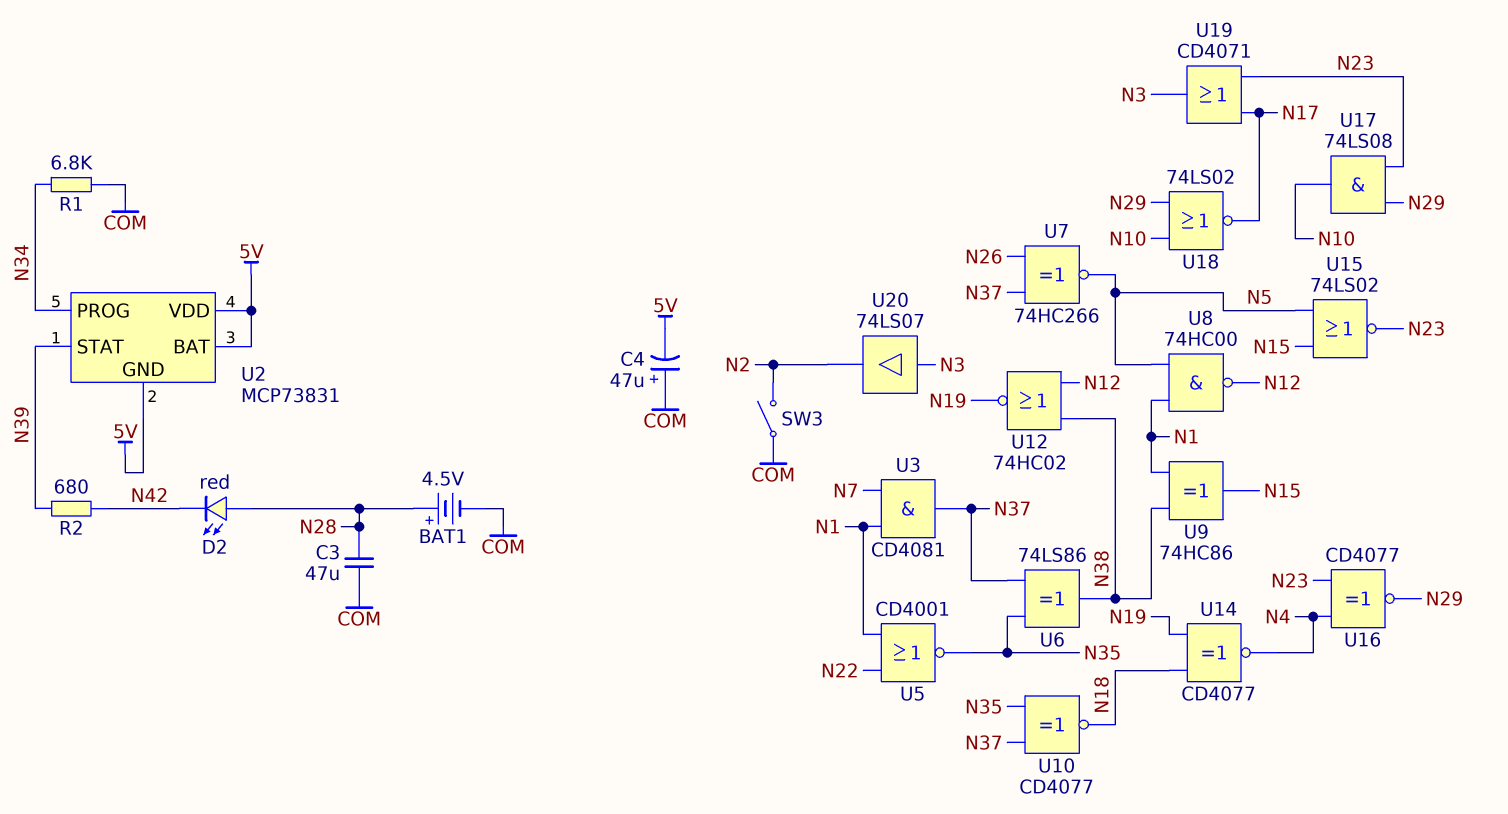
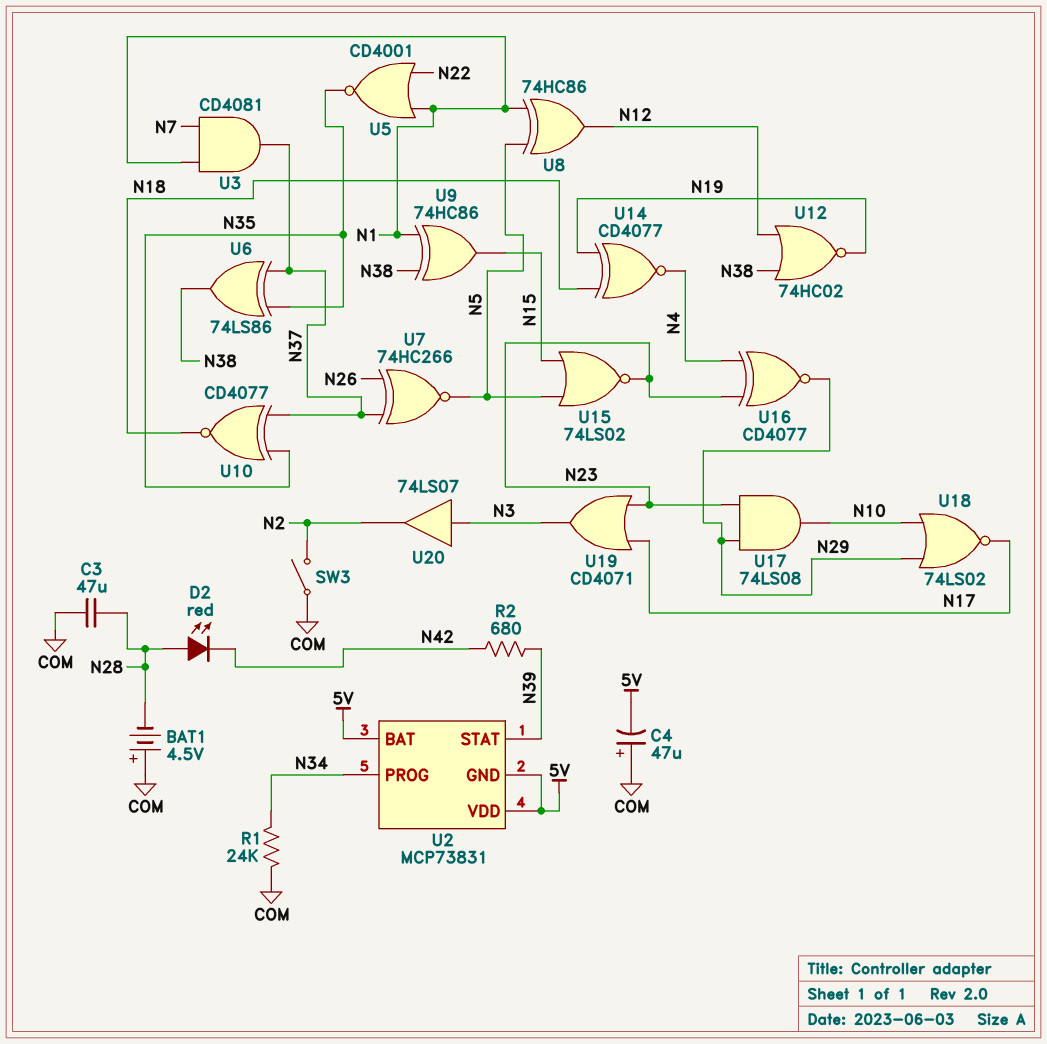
BAT1: 4.5V (plus N28, minus COM) -> 4.5V (plus COM, minus N28)
R1: 6.8k (COM, N34) -> 24k (COM, N34)
U8: NAND 74HC00 (in N1, in N5, out N12) -> XOR 74HC86 (in N1, in N5, out N12)

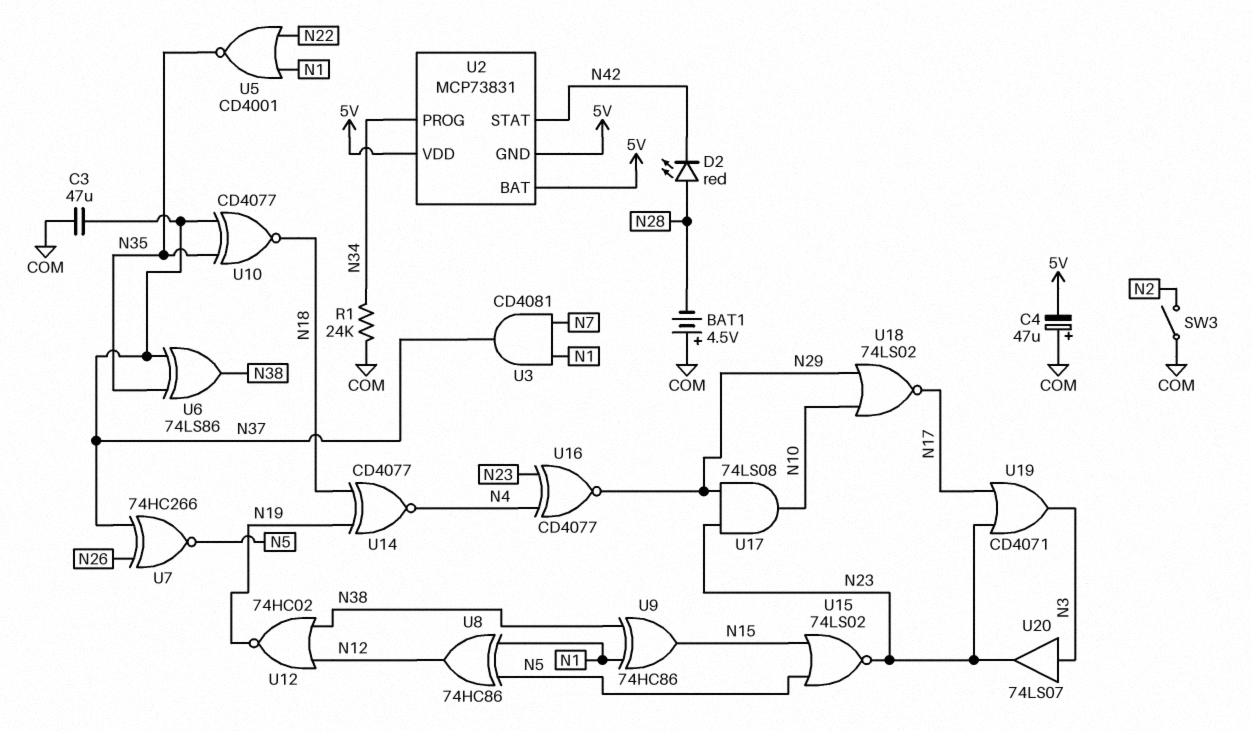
C3: 47uF (COM, N28) -> 47uF (COM, N37)
R2: 680 (N39, N42) -> none
U2 pin STAT: N39 -> N42
U20: buffer 74LS07 (in N3, out N2) -> buffer 74LS07 (in N3, out N23)

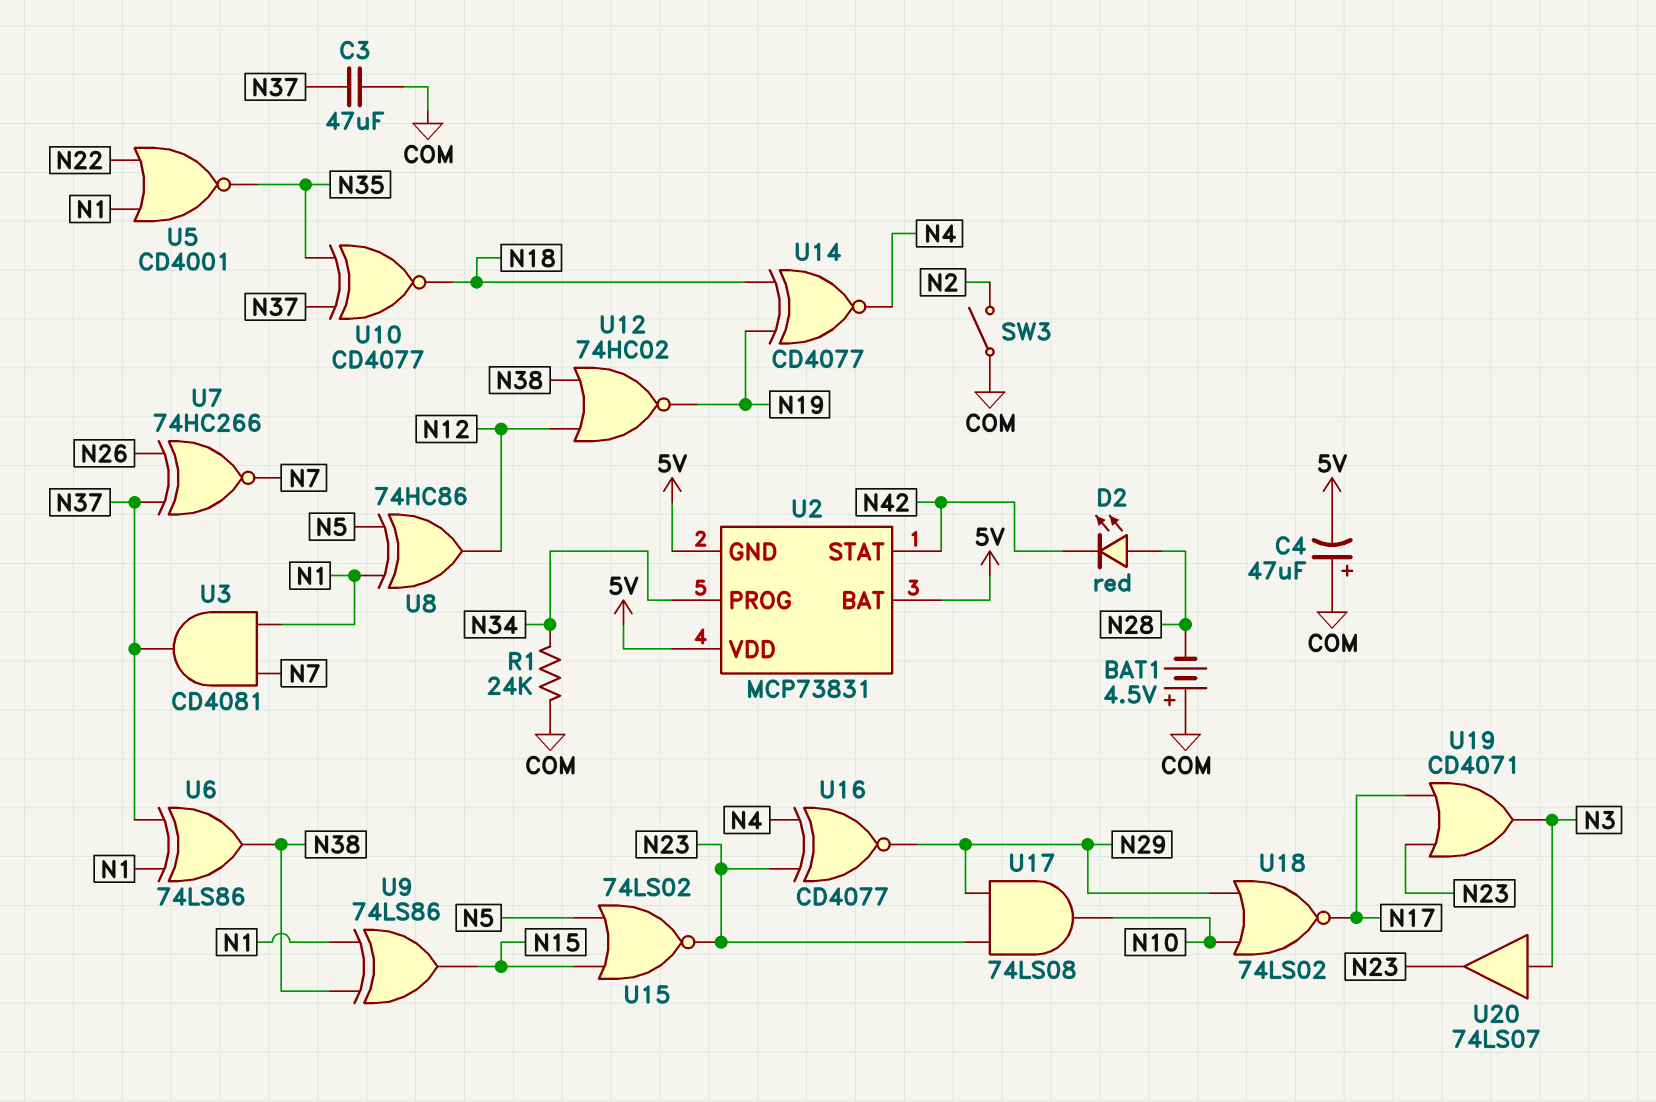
U6: XOR 74LS86 (in N35, in N37, out N38) -> XOR 74LS86 (in N1, in N37, out N38)
U7: XNOR 74HC266 (in N26, in N37, out N5) -> XNOR 74HC266 (in N26, in N37, out N7)
U9: XOR 74HC86 (in N1, in N38, out N15) -> XOR 74LS86 (in N1, in N38, out N15)

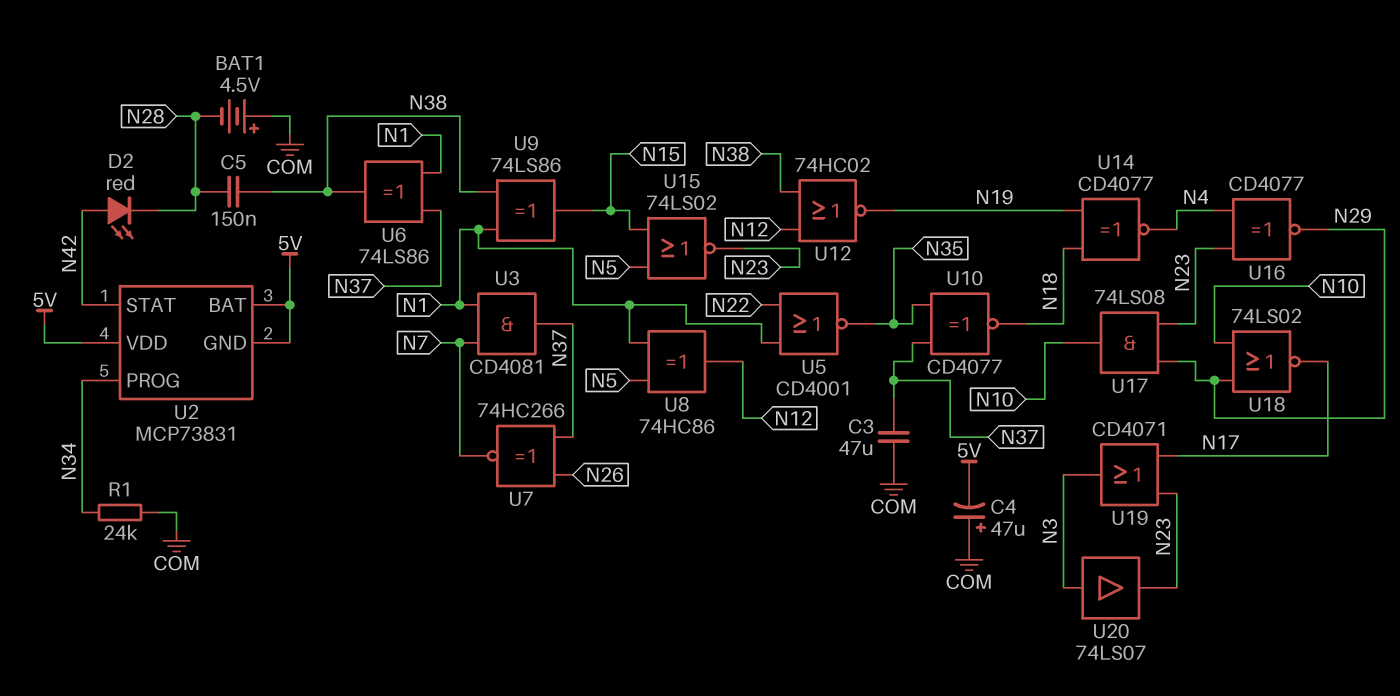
C5: none -> 150nF (N28, N38)
D2: LED red (A N28, K N42) -> LED red (A N42, K N28)
SW3: switch (COM, N2) -> none

